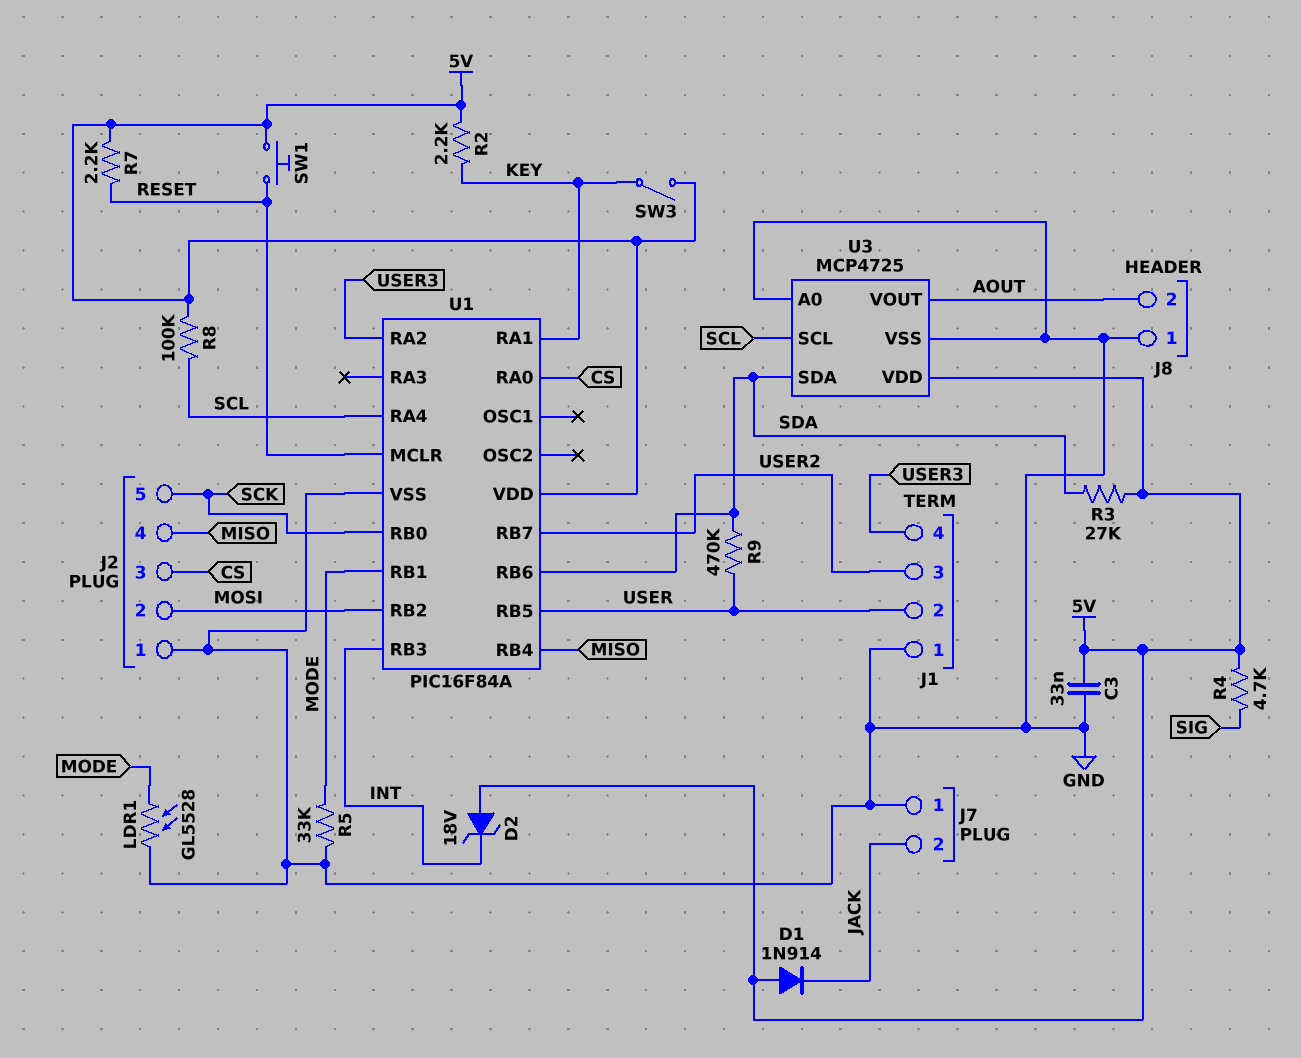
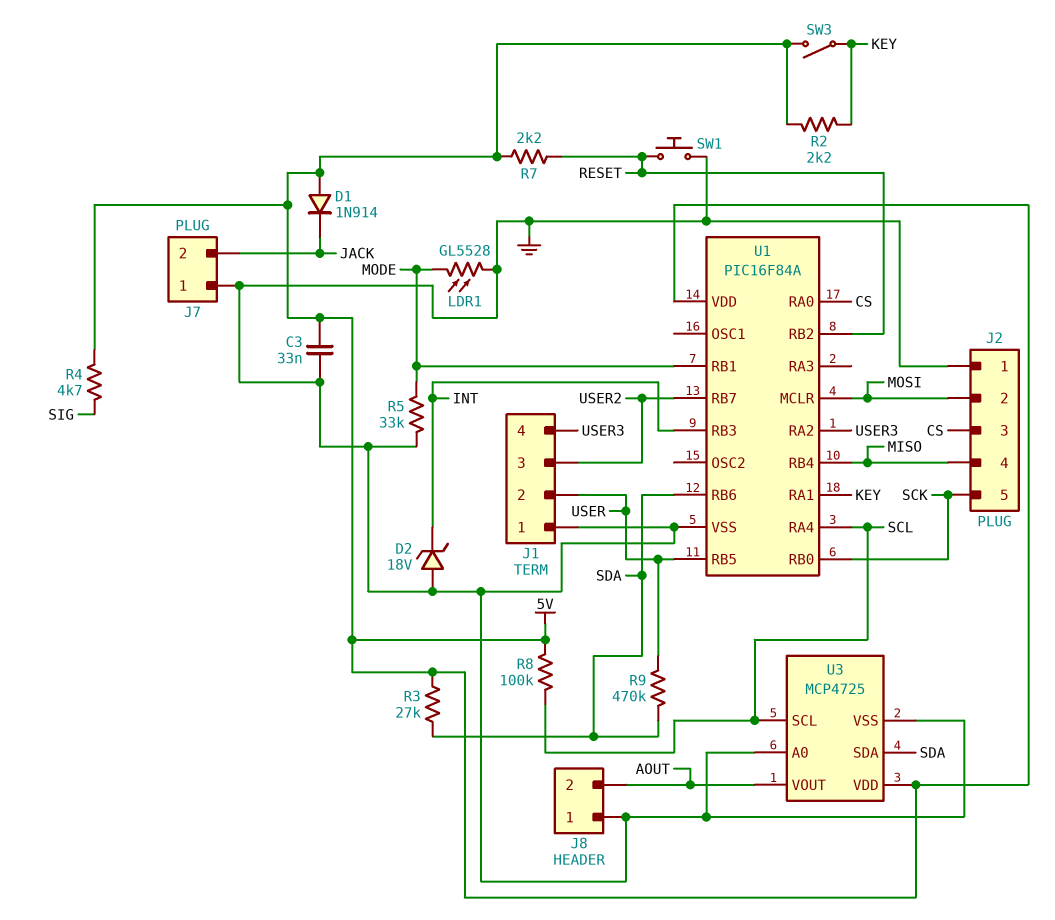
D2: zener 18V (A 5V, K INT) -> zener 18V (A GND, K INT)
SW1: button (5V, RESET) -> button (GND, RESET)
U1 pin MCLR: RESET -> MOSI
U1 pin RB2: MOSI -> RESET

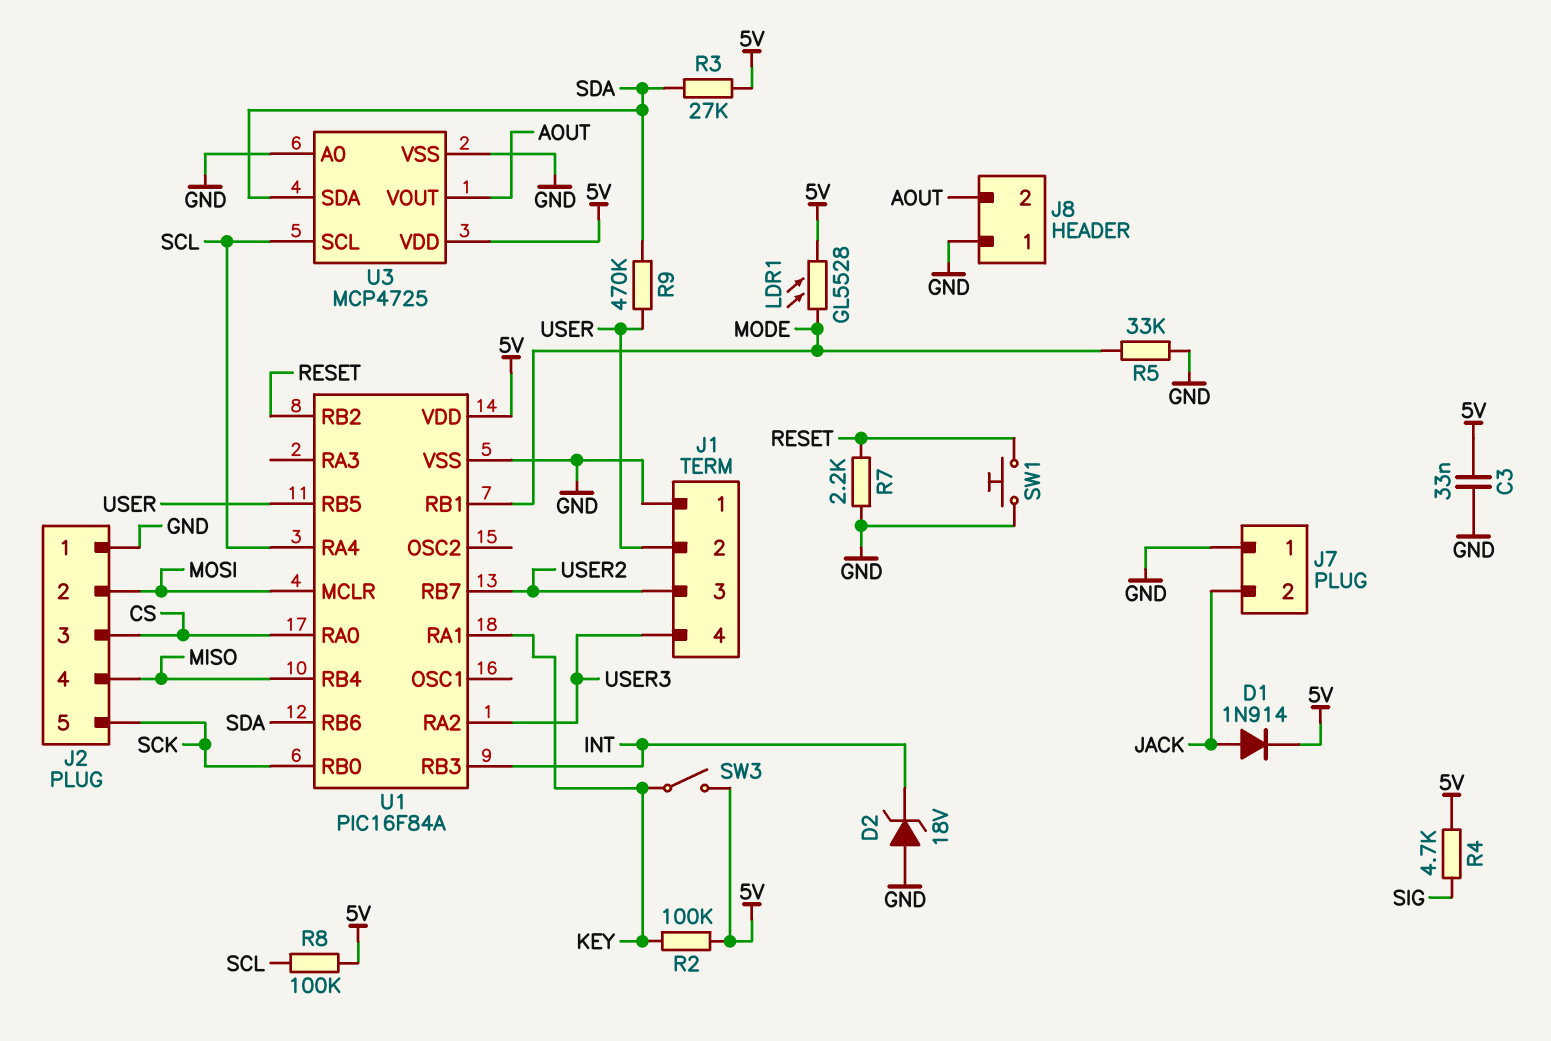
D1: diode 1N914 (A 5V, K JACK) -> diode 1N914 (A JACK, K 5V)
LDR1: GL5528 (GND, MODE) -> GL5528 (5V, MODE)
R2: 2.2k (5V, KEY) -> 100k (5V, KEY)
R7: 2.2k (5V, RESET) -> 2.2k (GND, RESET)

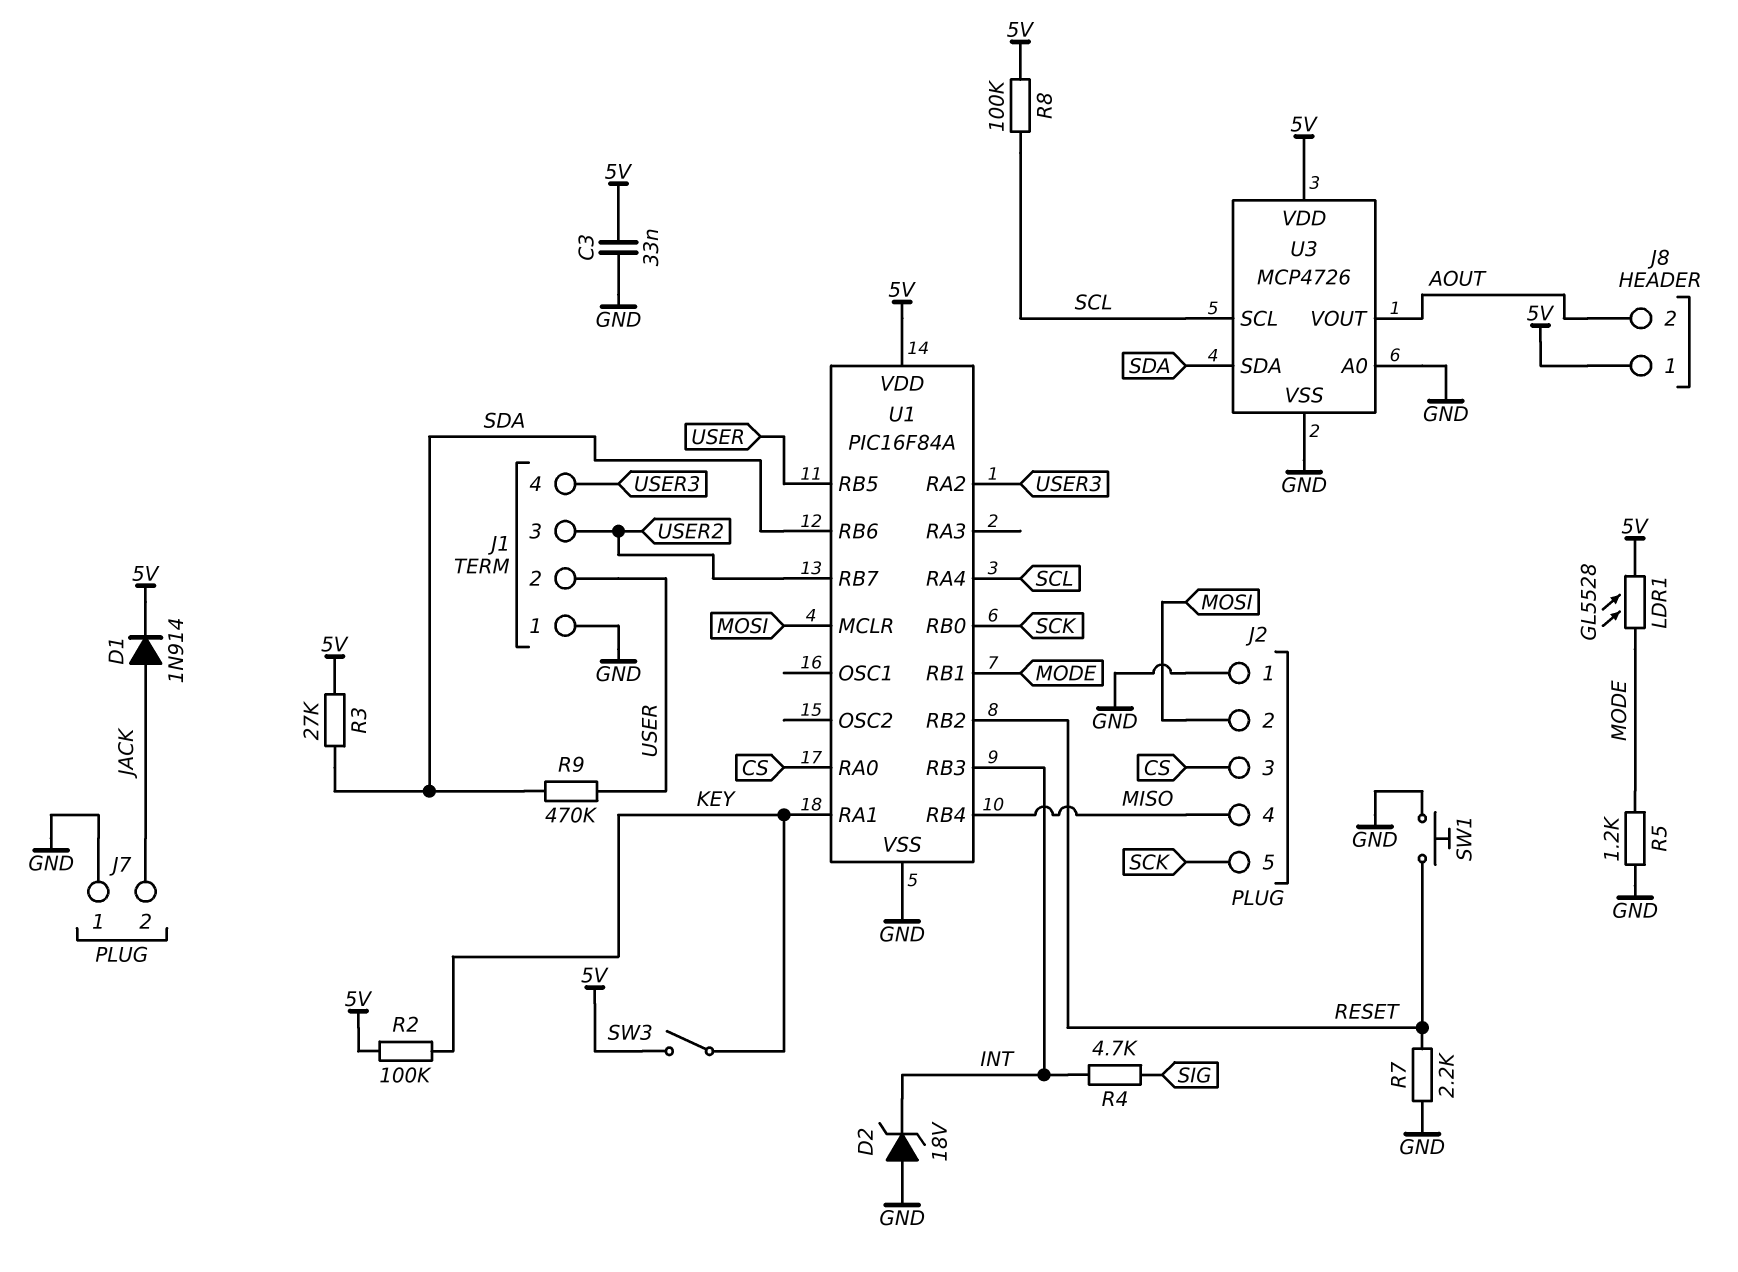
J8 pin 1: GND -> 5V
R4: 4.7k (5V, SIG) -> 4.7k (INT, SIG)
R5: 33k (GND, MODE) -> 1.2k (GND, MODE)
U3: MCP4725 -> MCP4726

